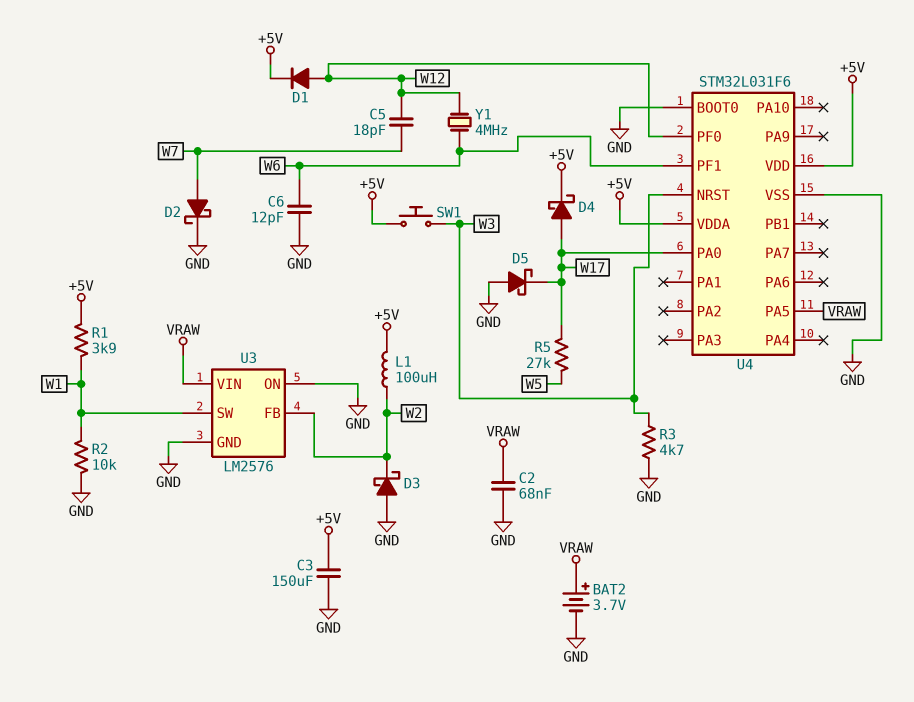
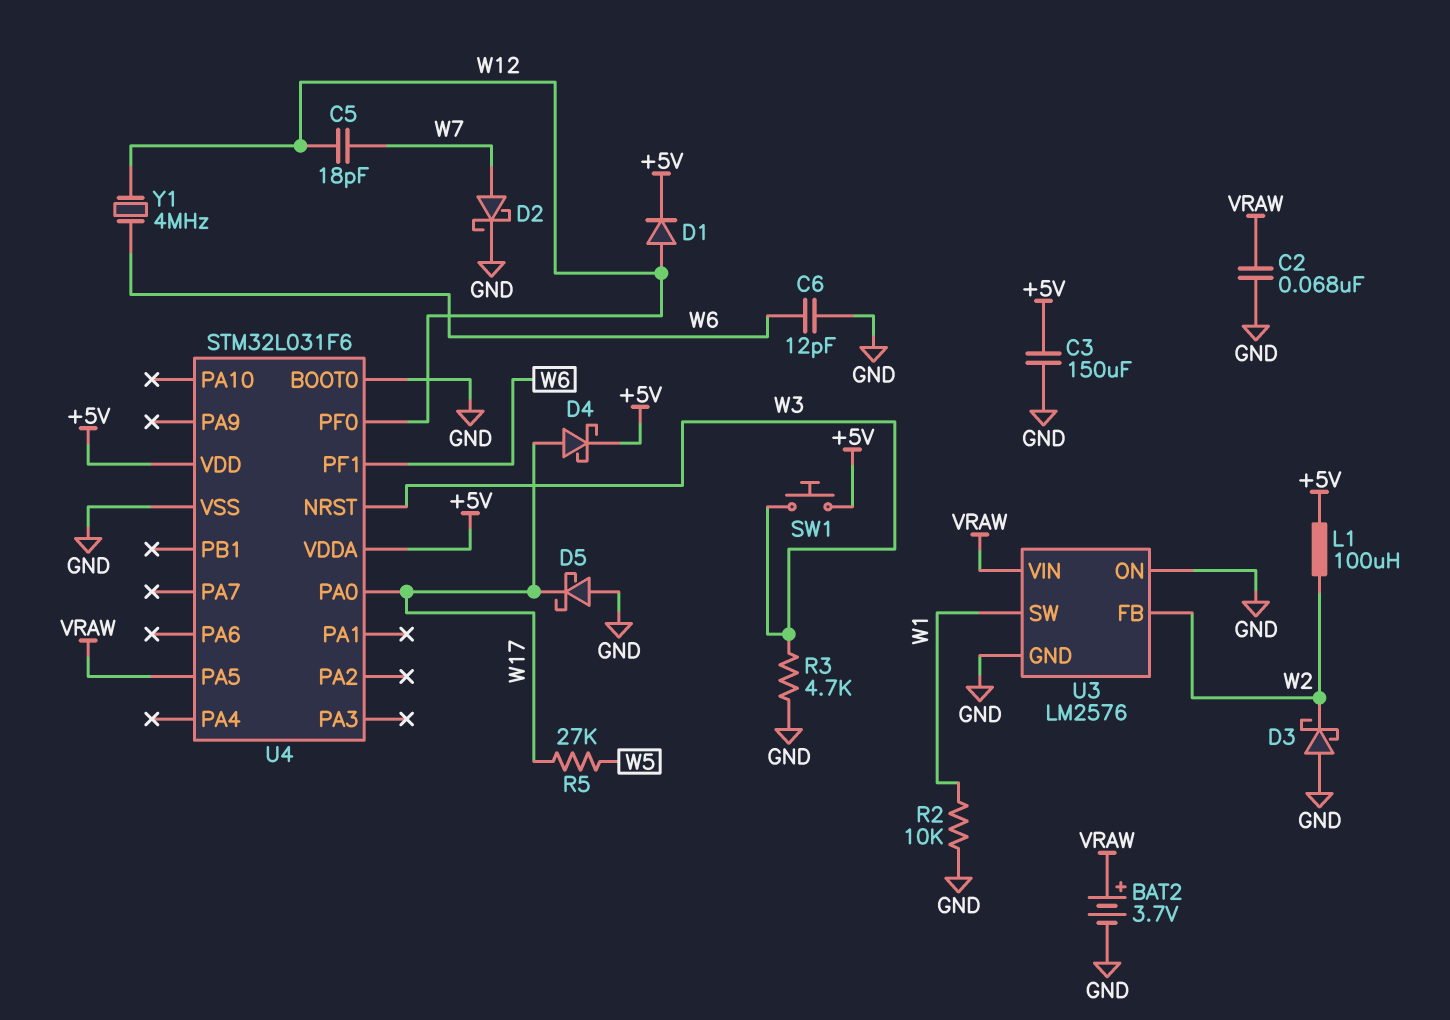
R1: 3.9k (+5V, W1) -> none

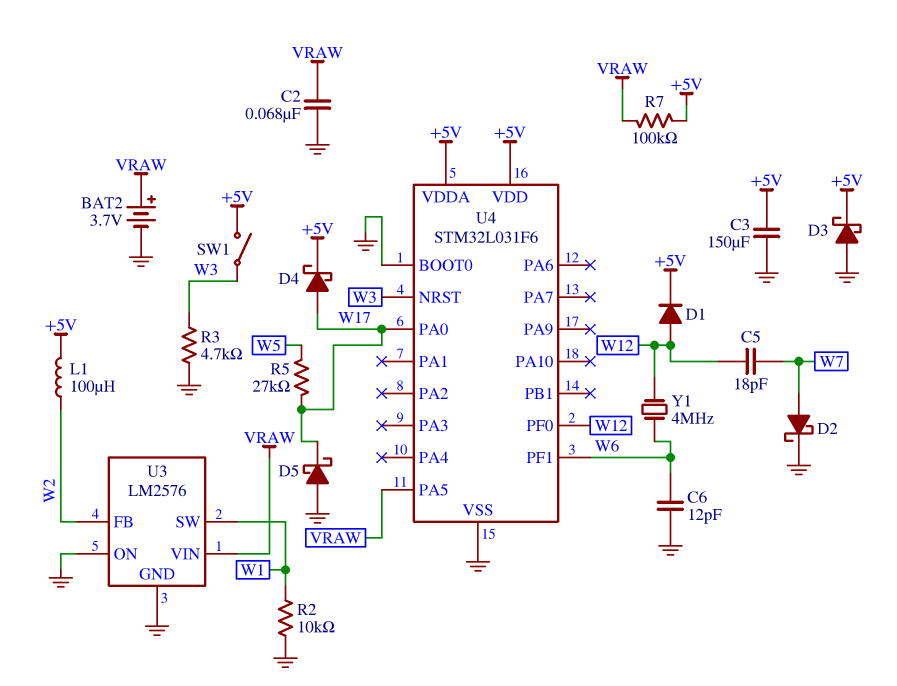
D3: schottky (A GND, K W2) -> schottky (A GND, K +5V)
R7: none -> 100k (+5V, VRAW)
SW1: button (+5V, W3) -> switch (+5V, W3)

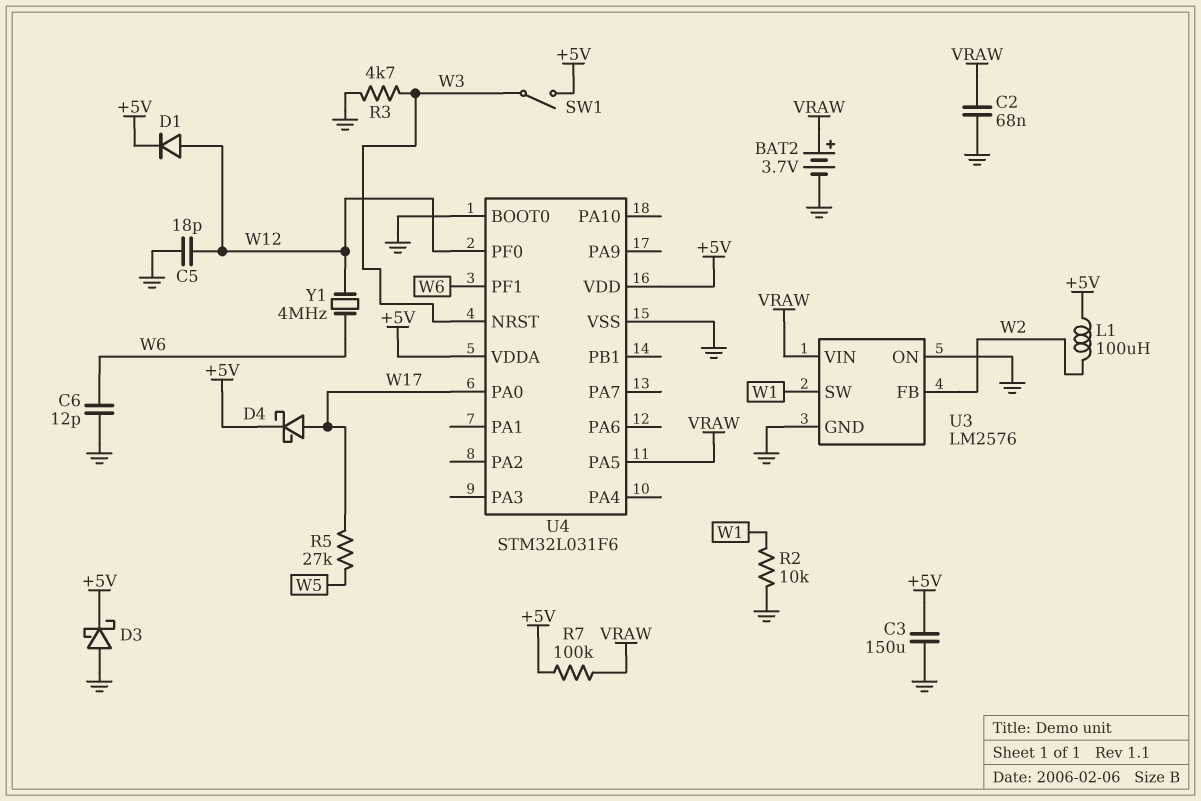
C5: 18pF (W7, W12) -> 18pF (GND, W12)
D2: schottky (A W7, K GND) -> none
D5: schottky (A GND, K W17) -> none

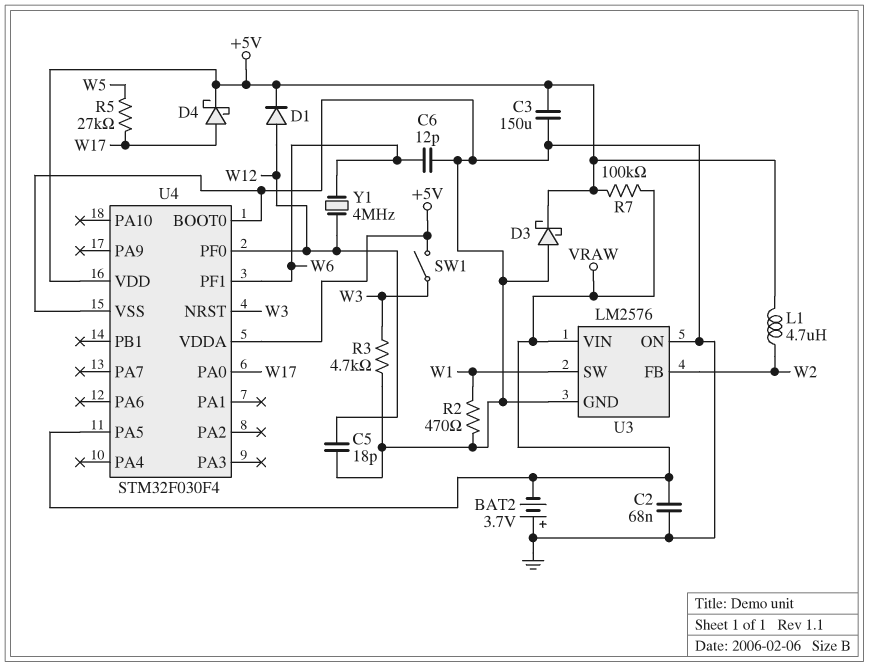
BAT2: 3.7V (plus VRAW, minus GND) -> 3.7V (plus GND, minus VRAW)
L1: 100uH (+5V, W2) -> 4.7uH (+5V, W2)
R2: 10k (GND, W1) -> 470 (GND, W1)
U4: STM32L031F6 -> STM32F030F4

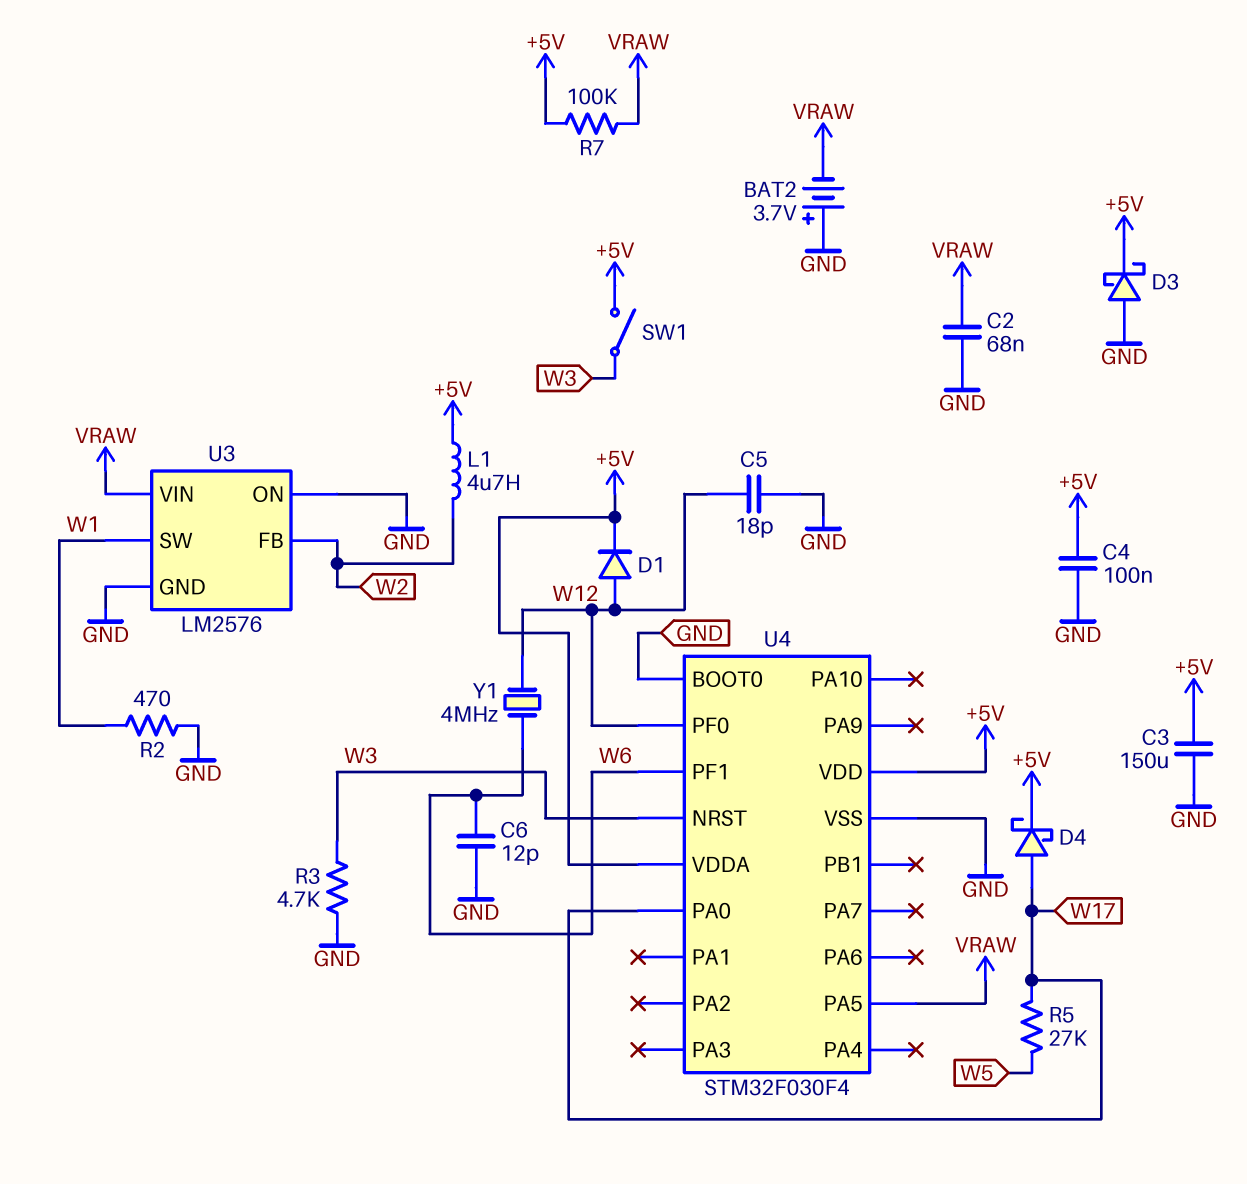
C4: none -> 100nF (+5V, GND)

